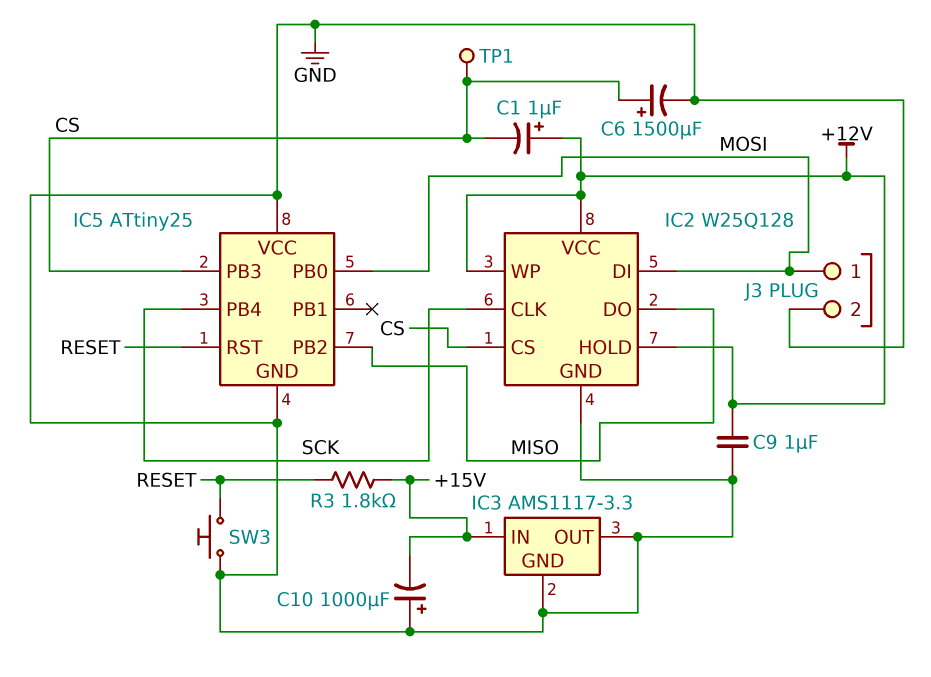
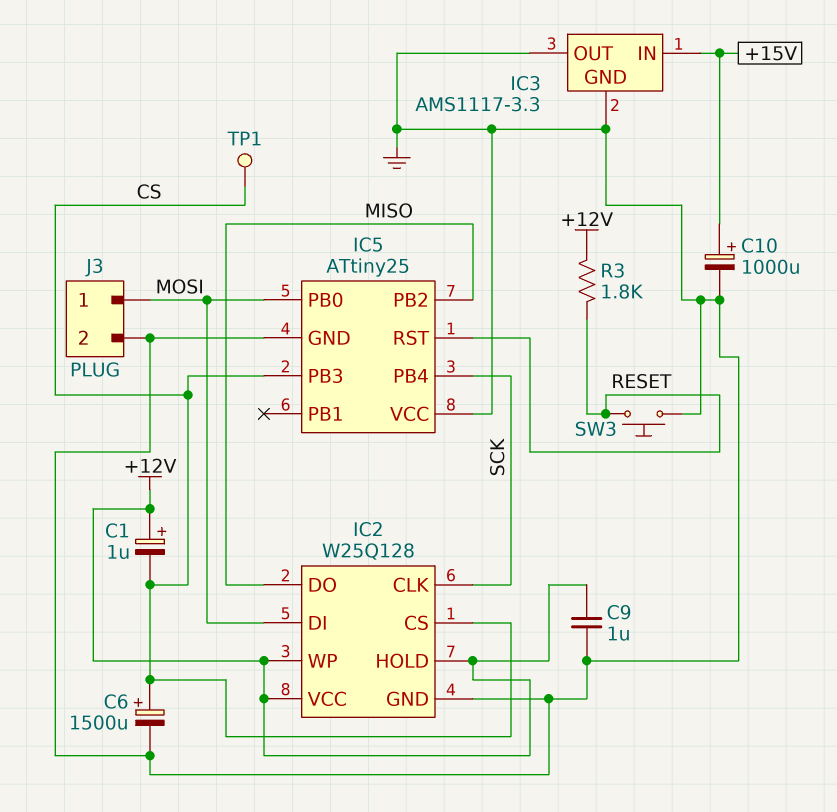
C10: 1000uF (plus GND, minus +15V) -> 1000uF (plus +15V, minus GND)
R3: 1.8k (+15V, RESET) -> 1.8k (+12V, RESET)

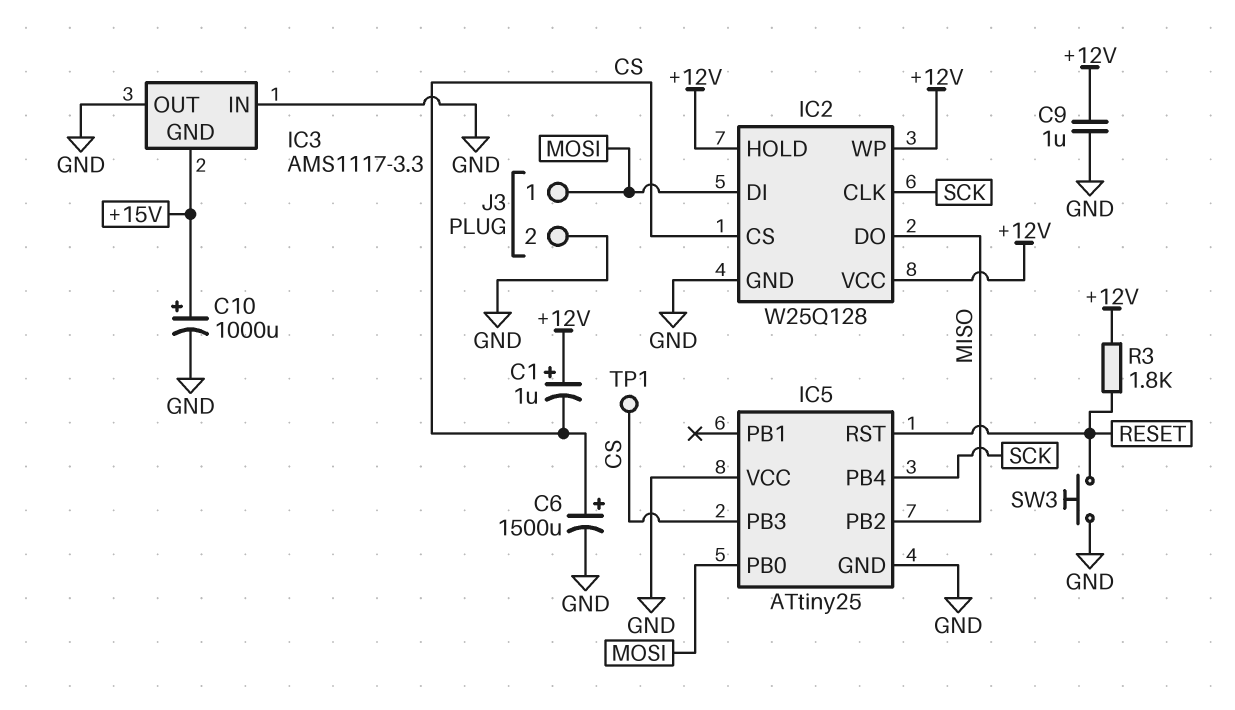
IC3 pin GND: GND -> +15V
IC3 pin IN: +15V -> GND

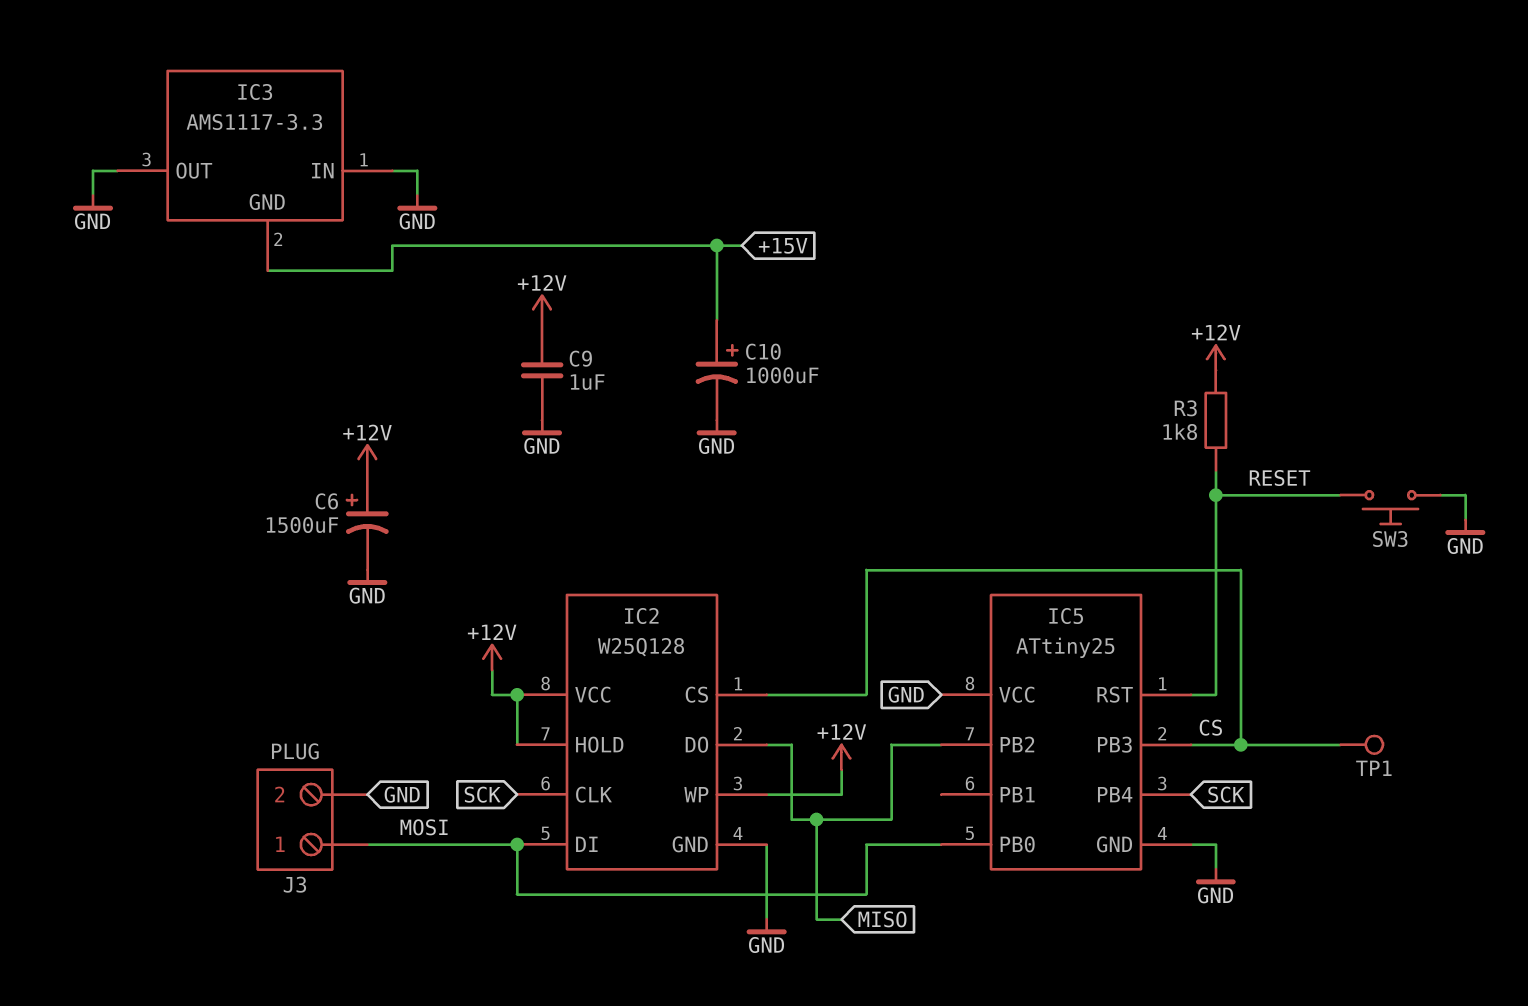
C1: 1uF (plus +12V, minus CS) -> none
C6: 1500uF (plus CS, minus GND) -> 1500uF (plus +12V, minus GND)

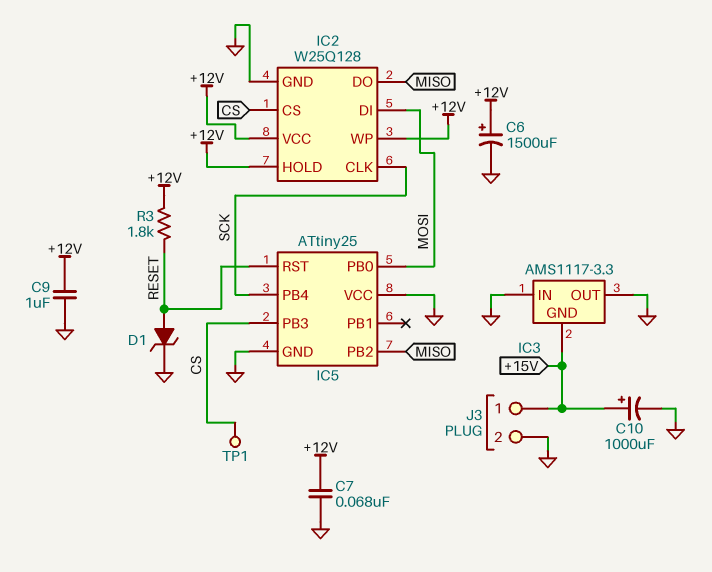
C7: none -> 68nF (+12V, GND)
D1: none -> zener (A RESET, K GND)
J3 pin 1: MOSI -> +15V
SW3: button (GND, RESET) -> none

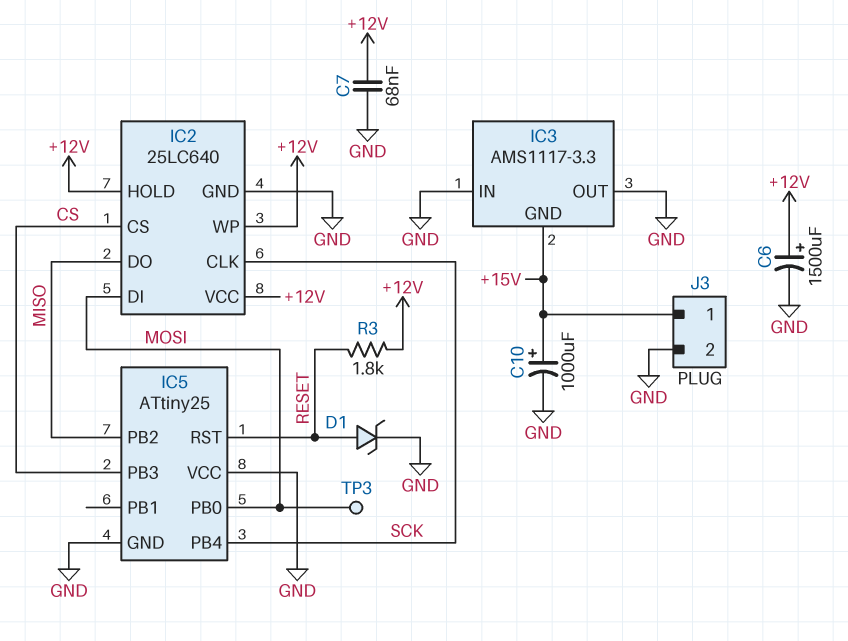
C9: 1uF (+12V, GND) -> none
IC2: W25Q128 -> 25LC640
TP1: test point (CS) -> none
TP3: none -> test point (MOSI)

